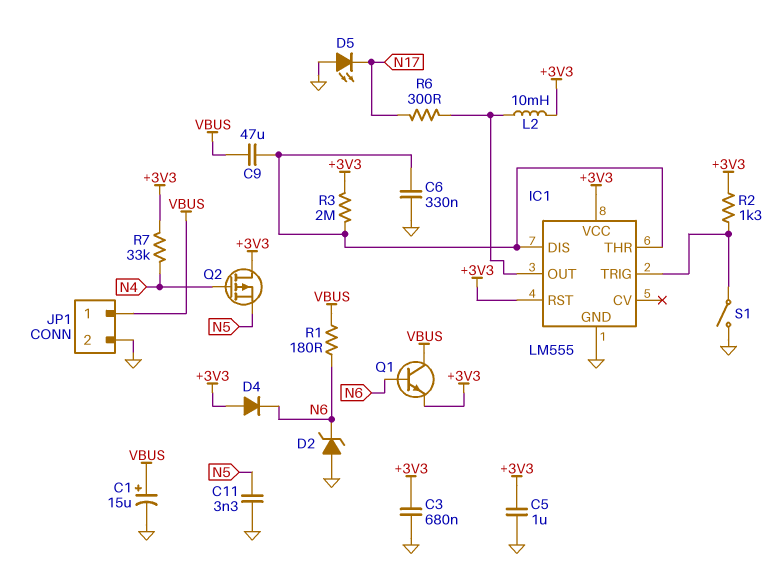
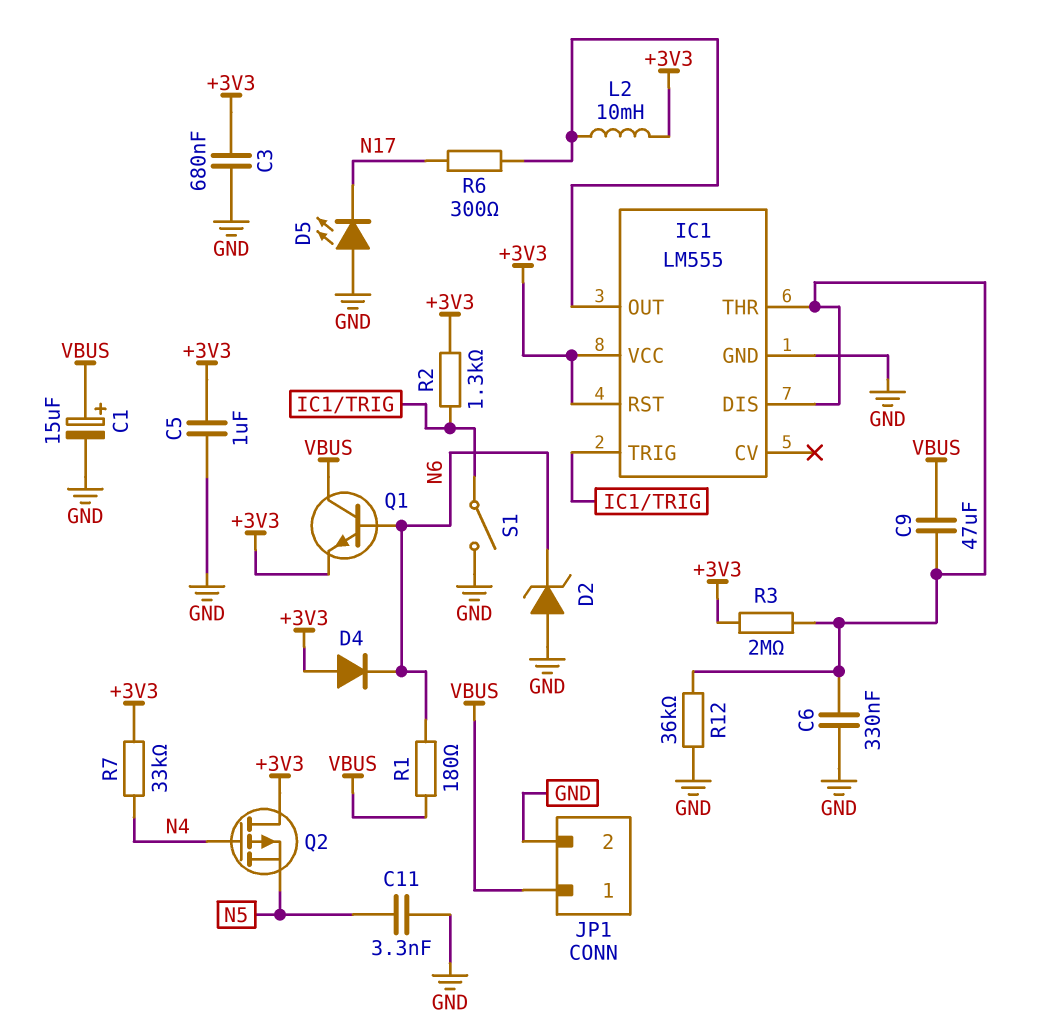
R12: none -> 36k (GND, IC1/DIS)

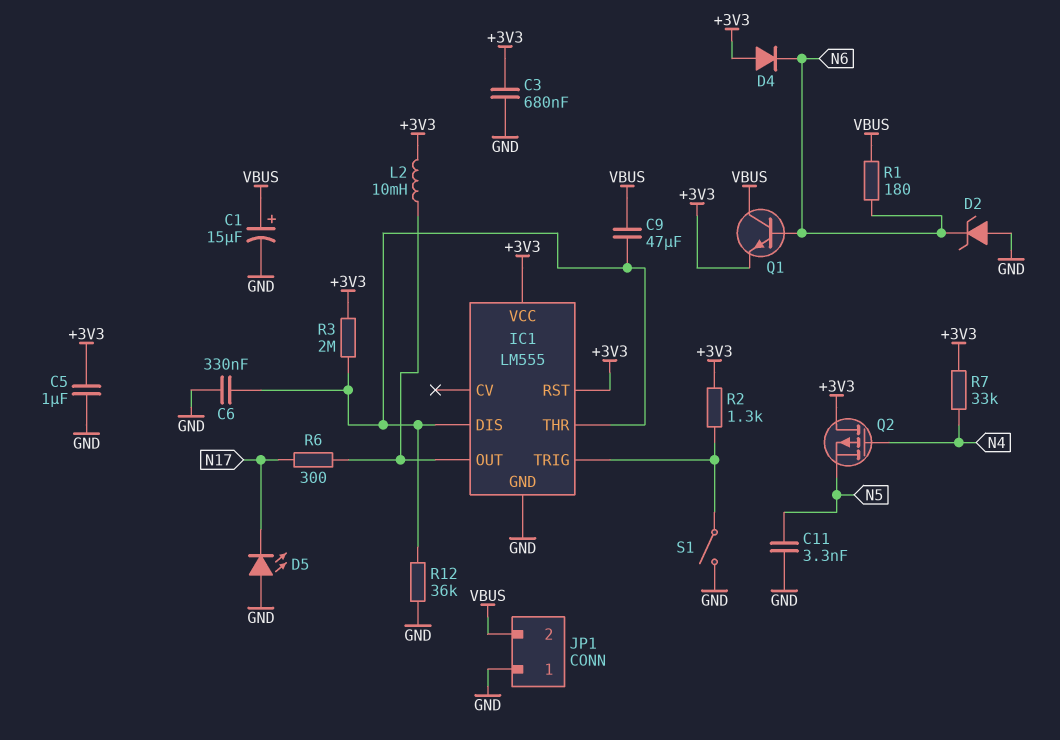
JP1 pin 1: VBUS -> GND
JP1 pin 2: GND -> VBUS

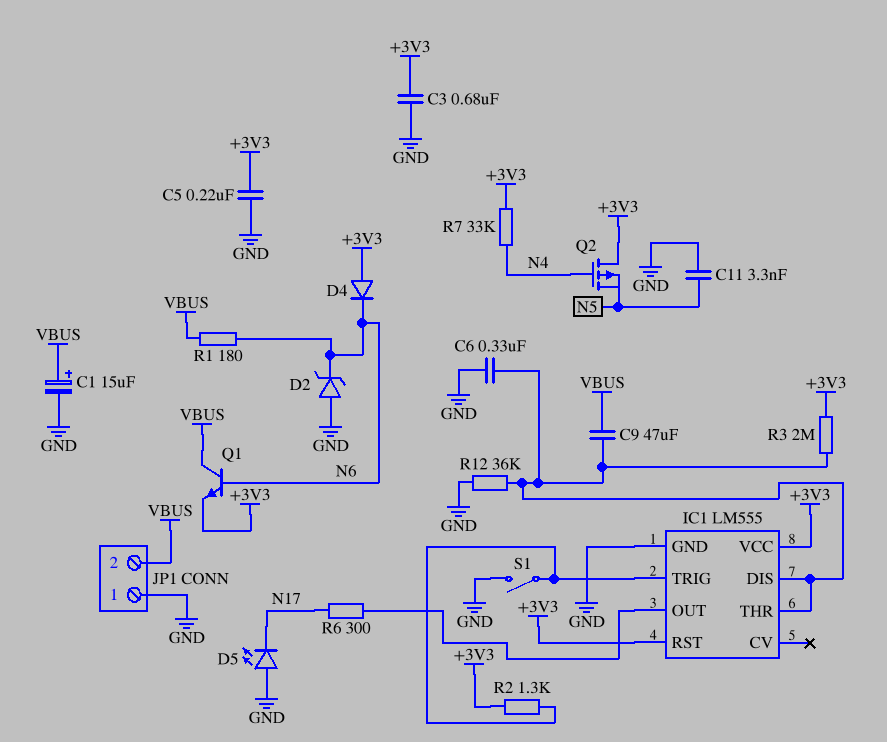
C5: 1uF (+3V3, GND) -> 220nF (+3V3, GND)
L2: 10mH (+3V3, IC1/OUT) -> none

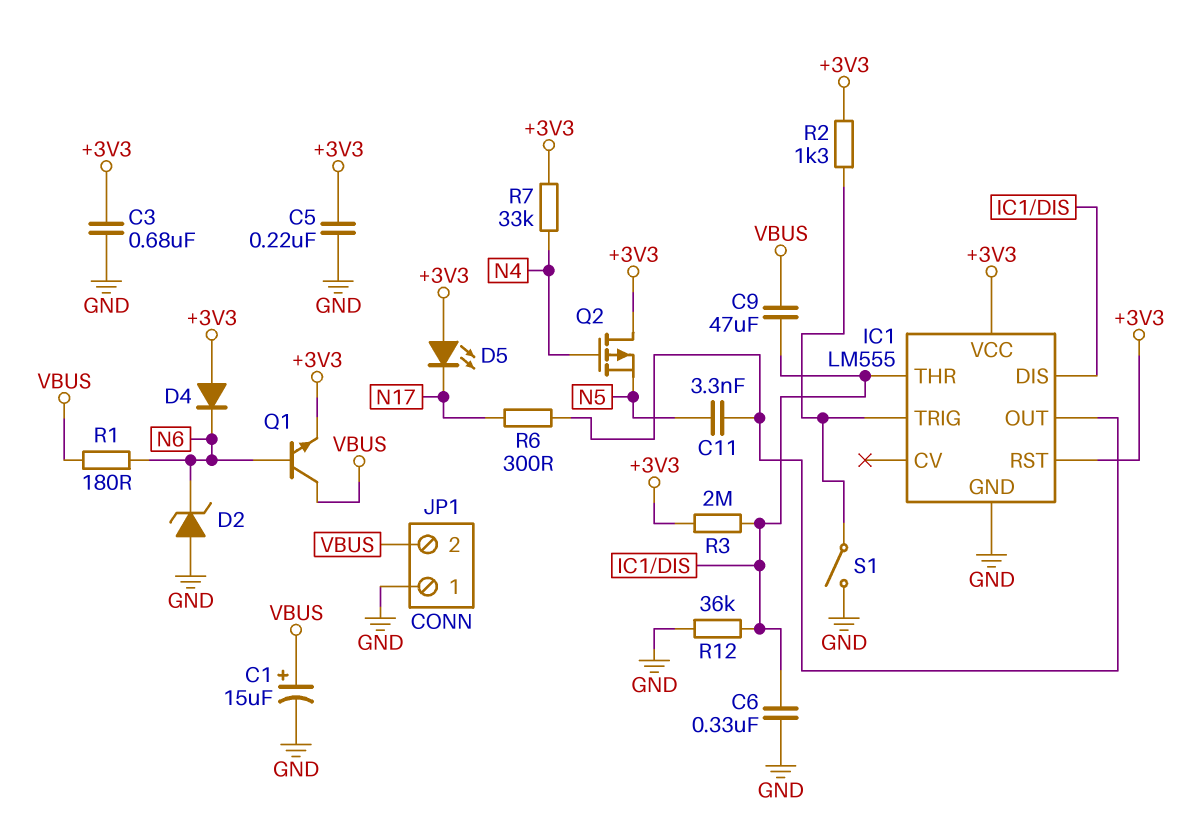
C11: 3.3nF (GND, N5) -> 3.3nF (IC1/OUT, N5)
D5: LED (A GND, K N17) -> LED (A +3V3, K N17)

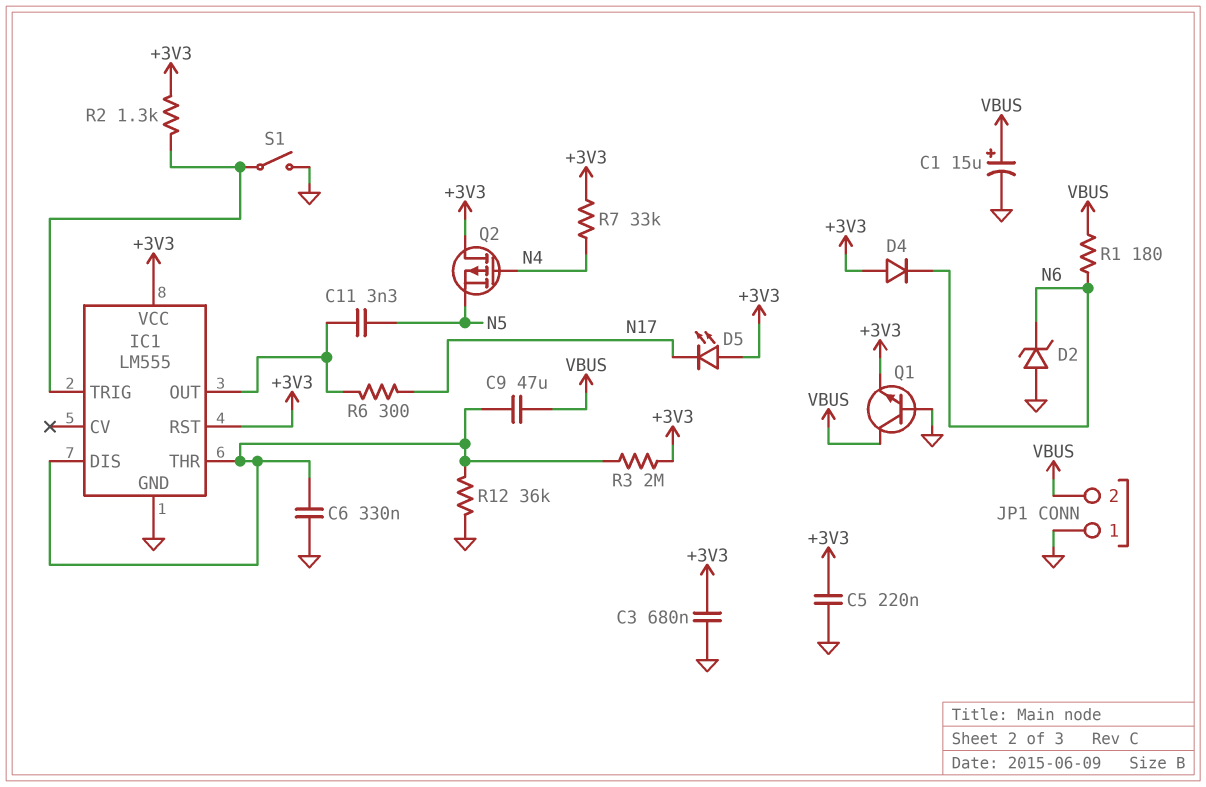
Q1: NPN (B N6, C VBUS, E +3V3) -> NPN (B GND, C VBUS, E +3V3)

